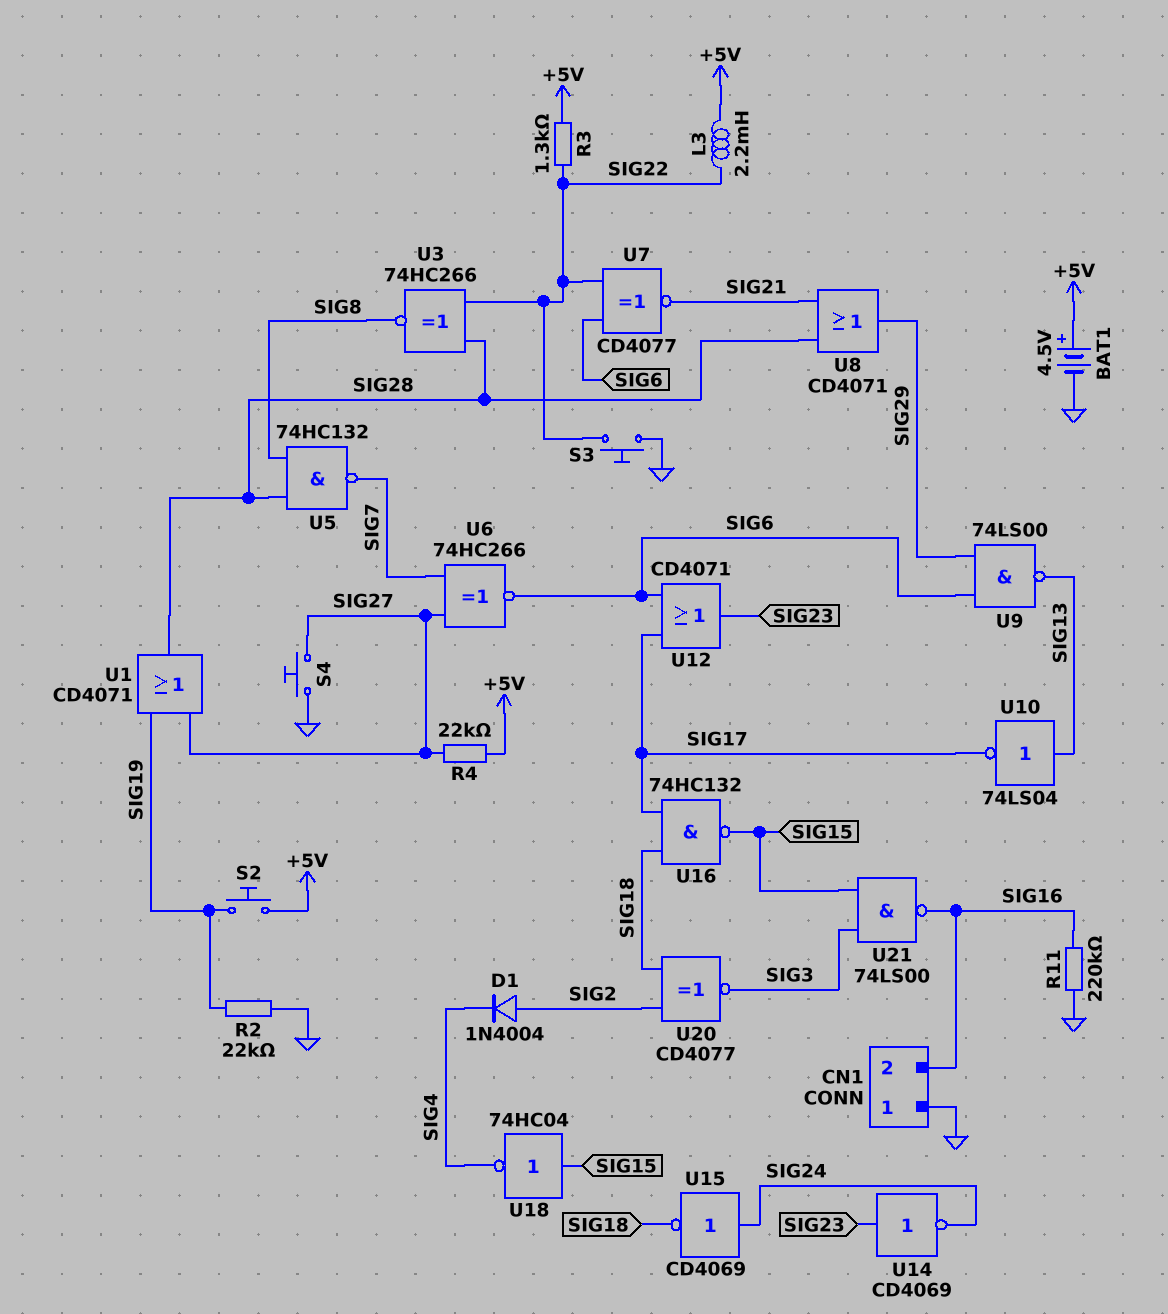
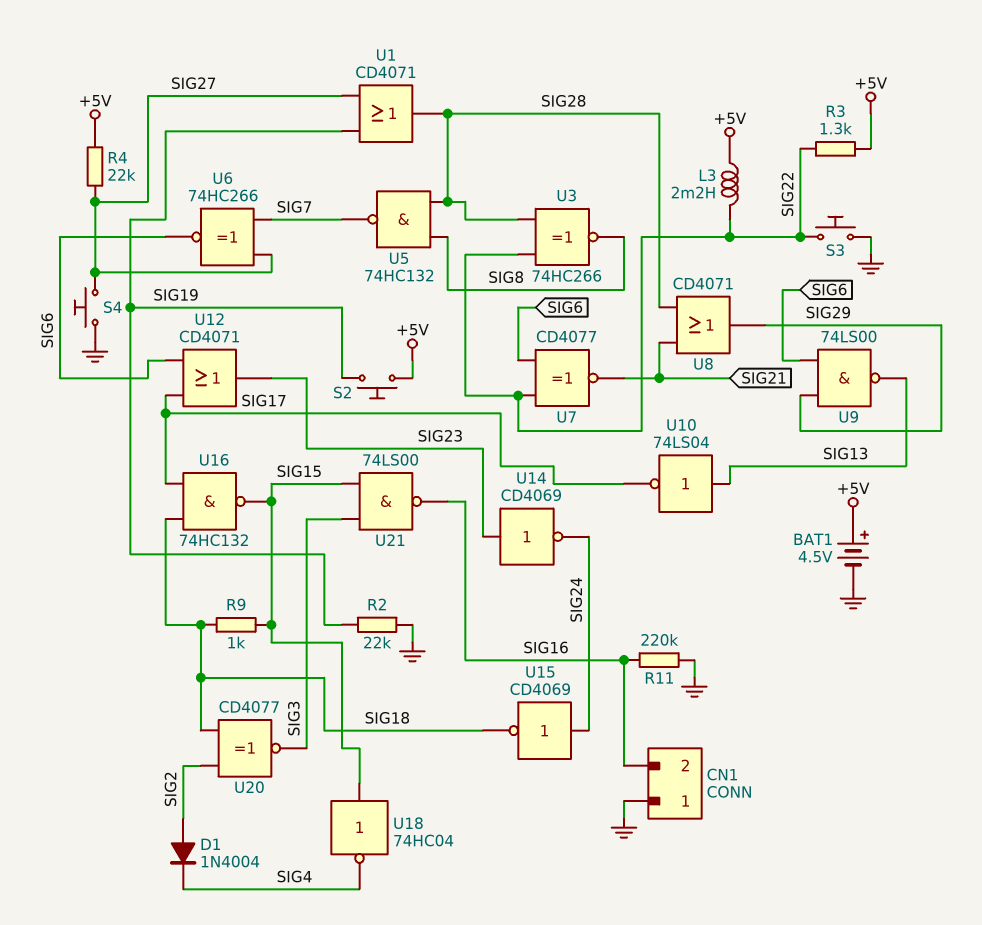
R9: none -> 1k (SIG15, SIG18)

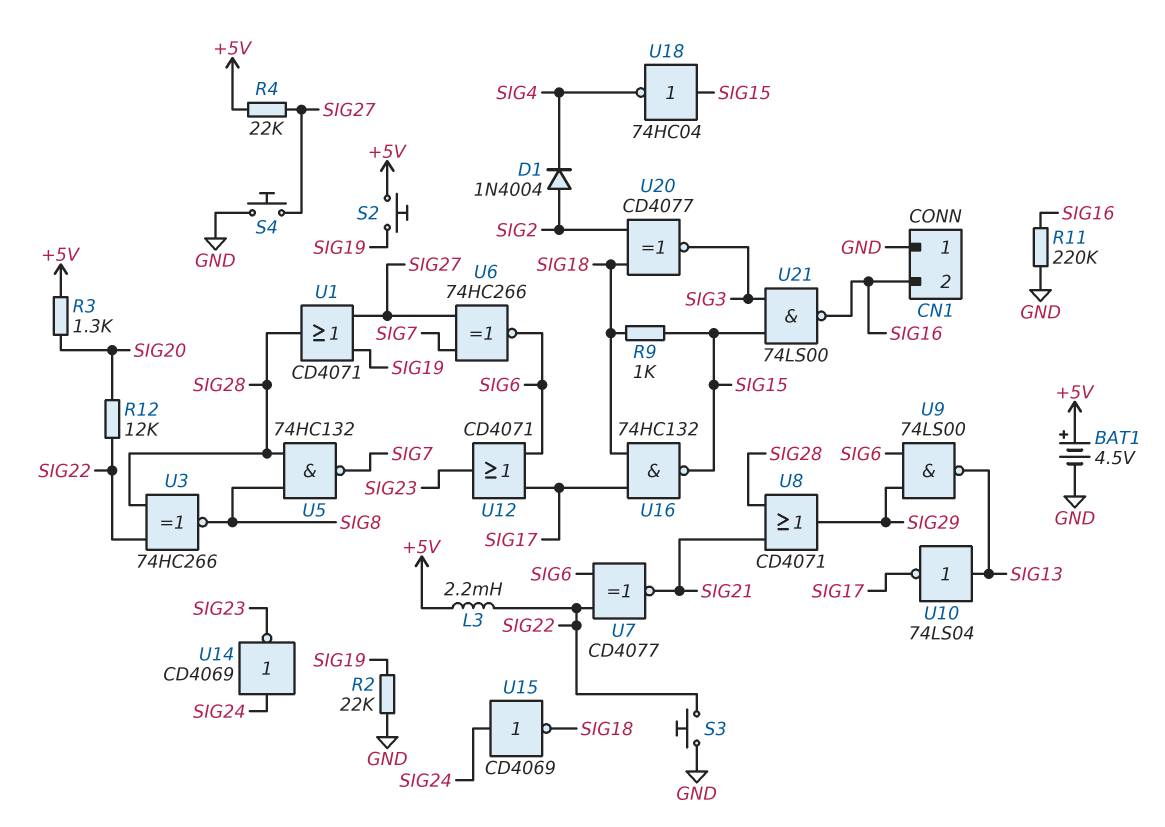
R3: 1.3k (+5V, SIG22) -> 1.3k (+5V, SIG20)
R12: none -> 12k (SIG20, SIG22)
U14: NOT CD4069 (in SIG23, out SIG24) -> NOT CD4069 (in SIG24, out SIG23)

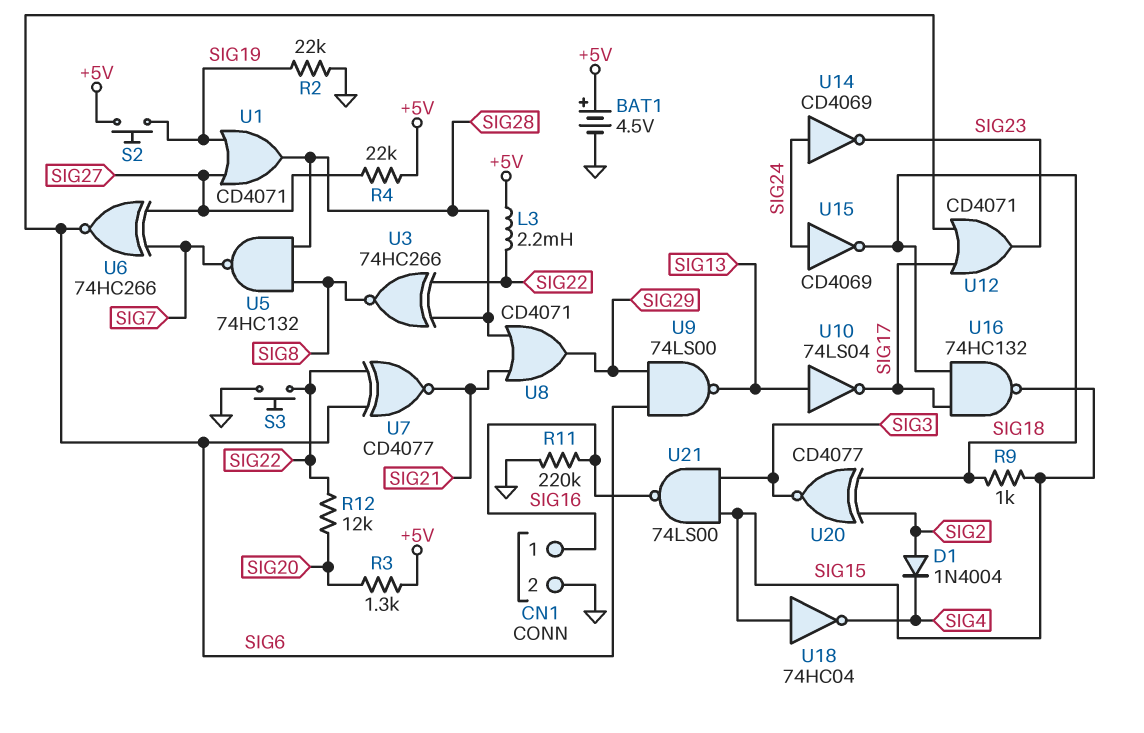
CN1 pin 1: GND -> SIG16
CN1 pin 2: SIG16 -> GND
S4: button (GND, SIG27) -> none

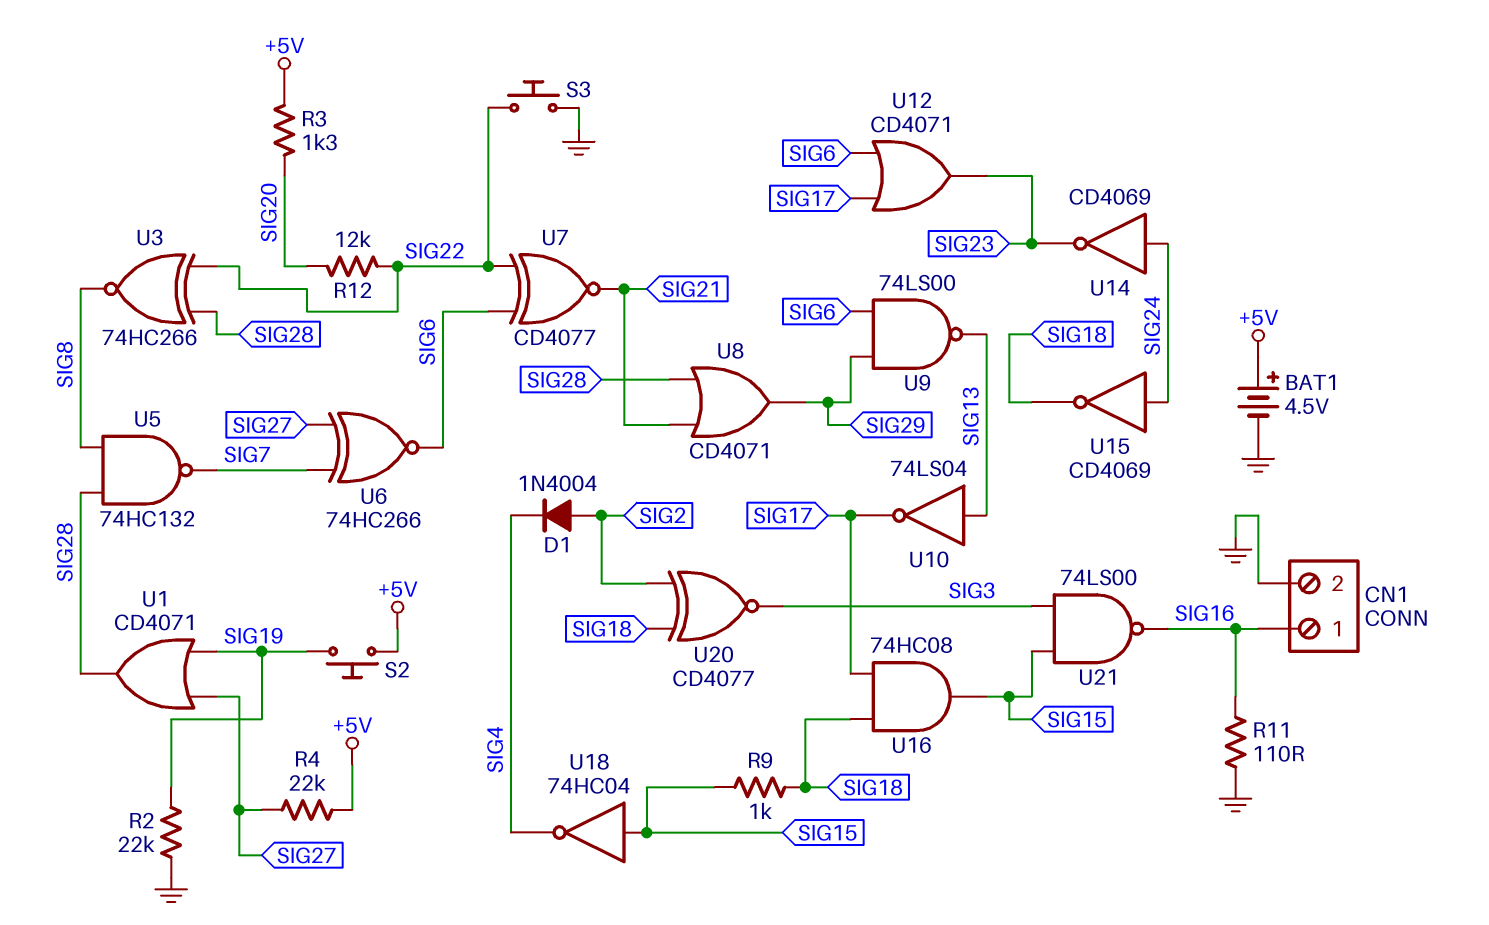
L3: 2.2mH (+5V, SIG22) -> none
R11: 220k (GND, SIG16) -> 110 (GND, SIG16)
U16: NAND 74HC132 (in SIG17, in SIG18, out SIG15) -> AND 74HC08 (in SIG17, in SIG18, out SIG15)

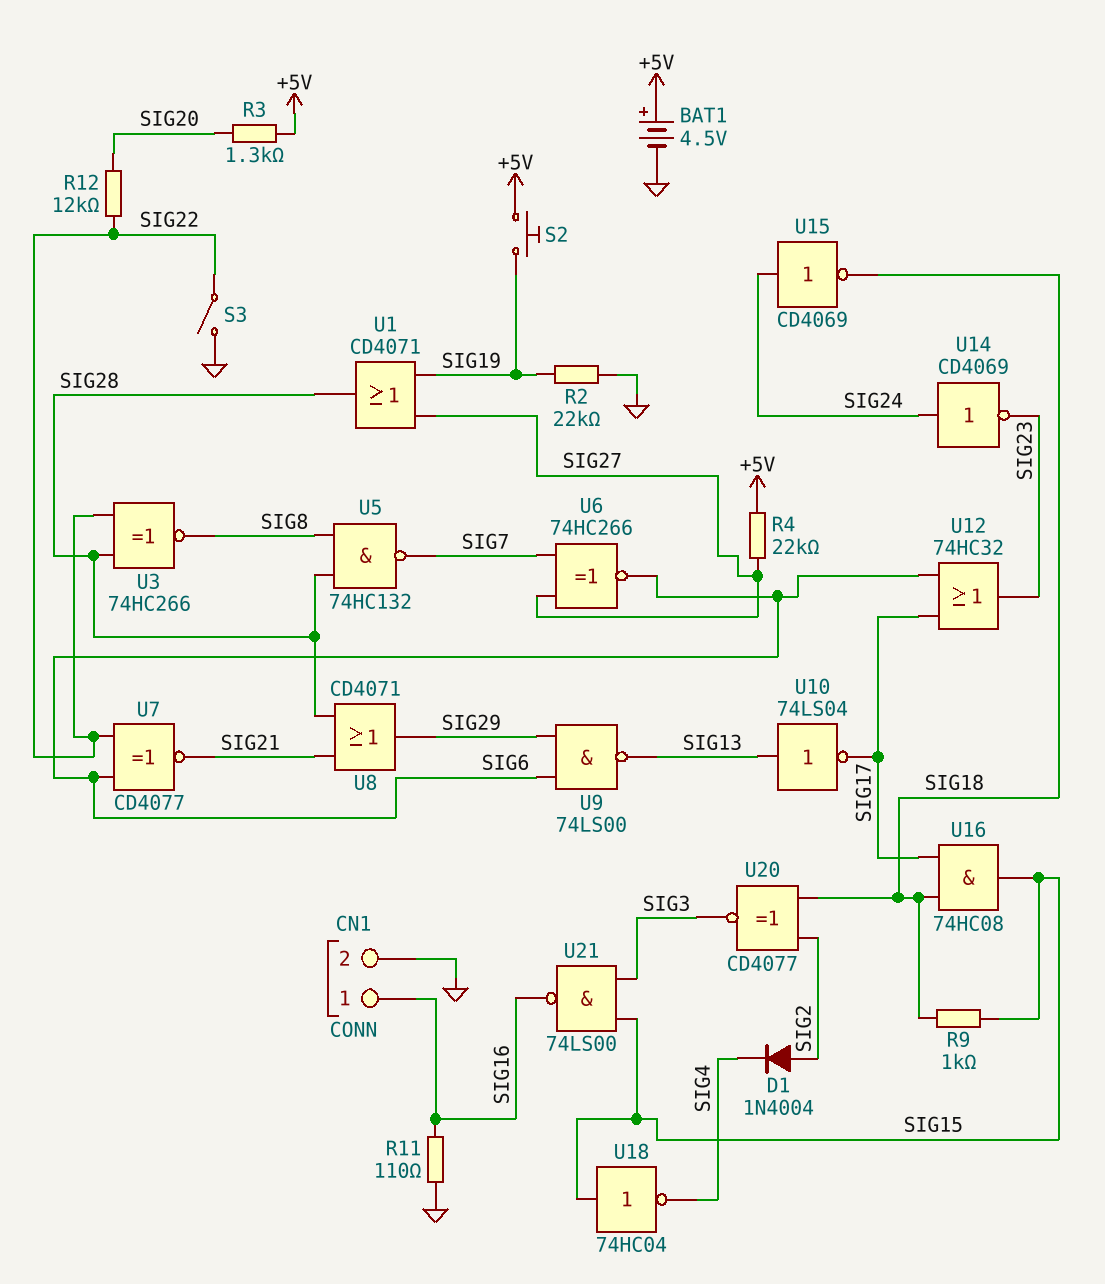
S3: button (GND, SIG22) -> switch (GND, SIG22)
U12: OR CD4071 (in SIG6, in SIG17, out SIG23) -> OR 74HC32 (in SIG6, in SIG17, out SIG23)

